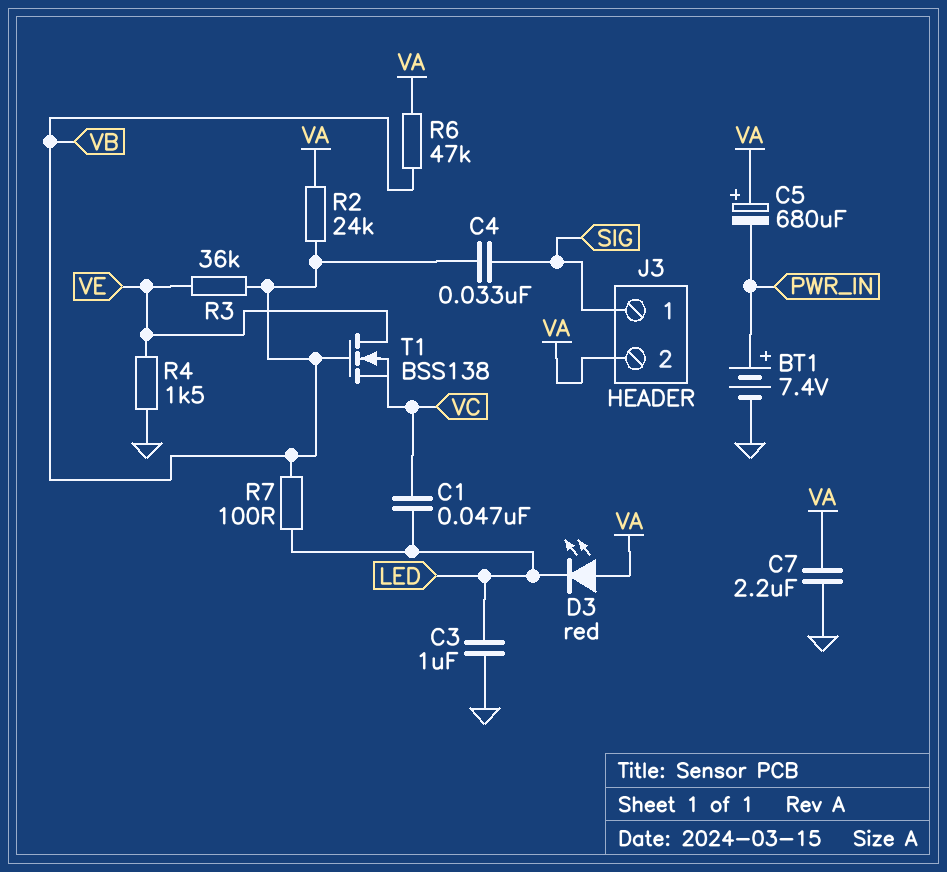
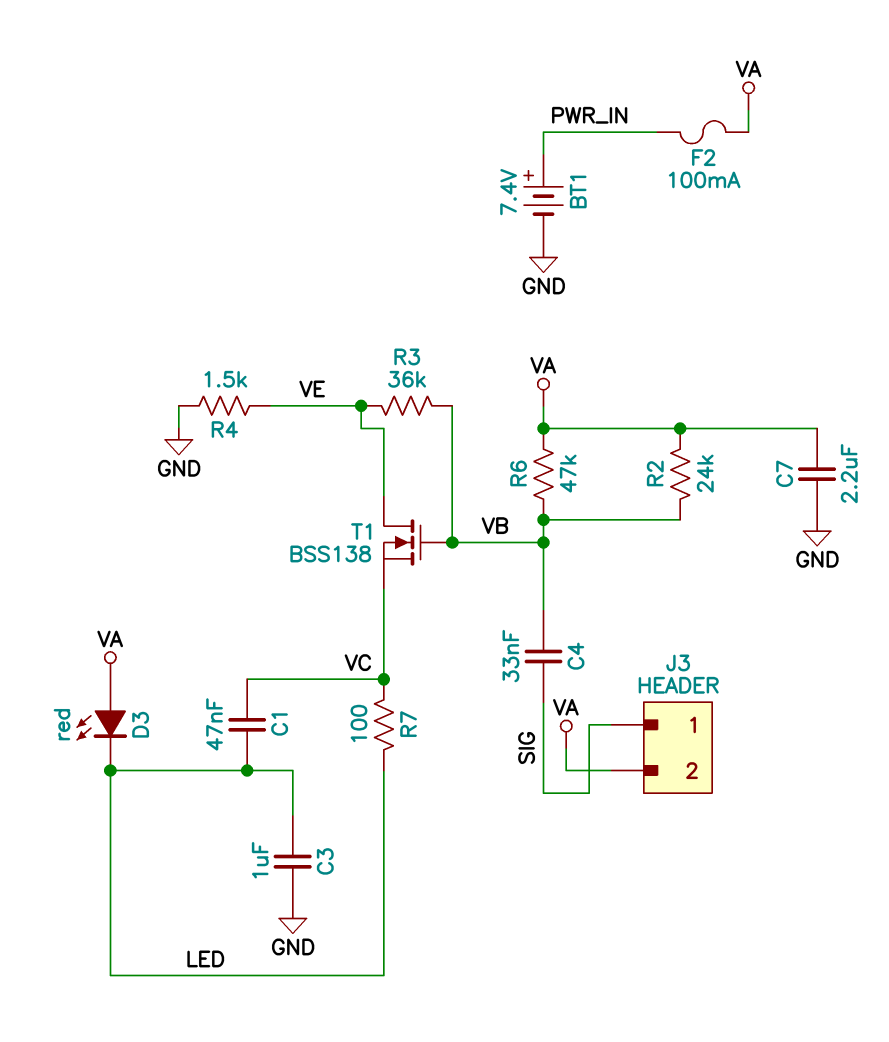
C5: 680uF (plus VA, minus PWR_IN) -> none
F2: none -> 100mA (PWR_IN, VA)
R7: 100 (LED, VB) -> 100 (LED, VC)

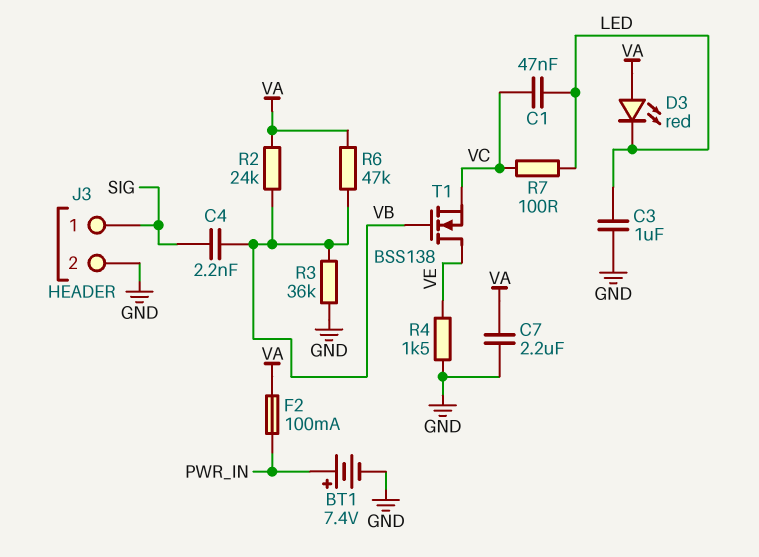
C4: 33nF (SIG, VB) -> 2.2nF (SIG, VB)
J3 pin 2: VA -> GND
R3: 36k (VB, VE) -> 36k (GND, VB)

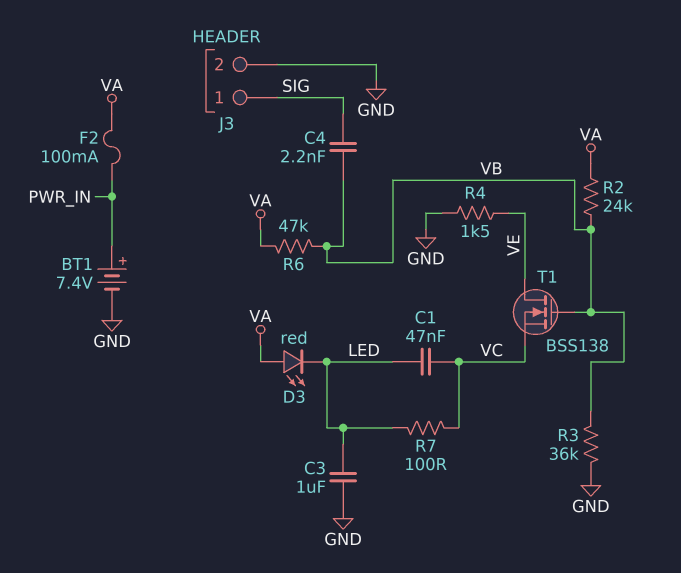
C7: 2.2uF (GND, VA) -> none

